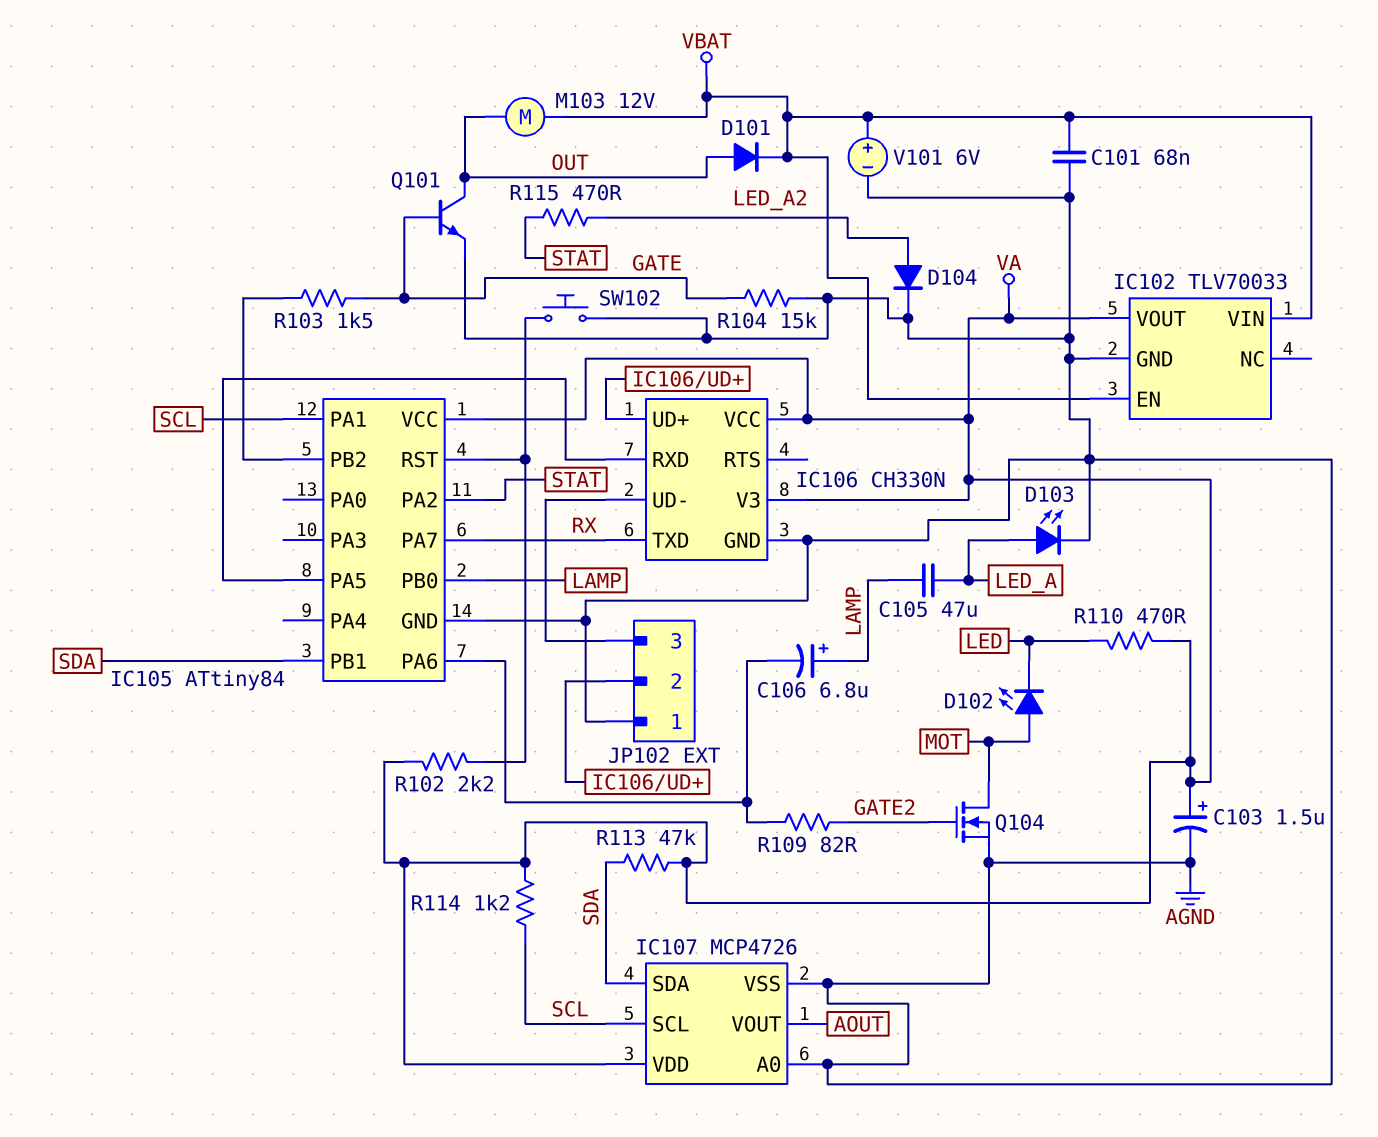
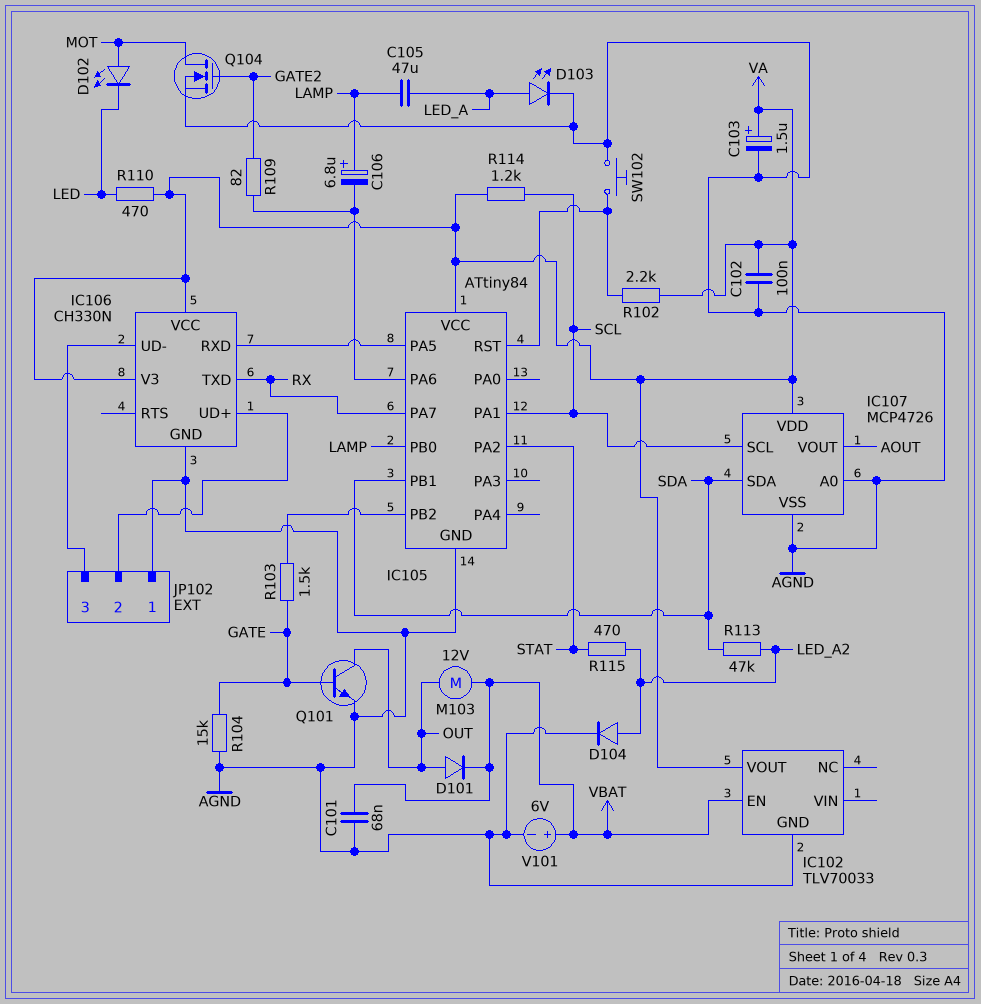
C102: none -> 100nF (AGND, VA)
IC102 pin VIN: VBAT -> none
R113: 47k (SDA, VA) -> 47k (LED_A2, SDA)

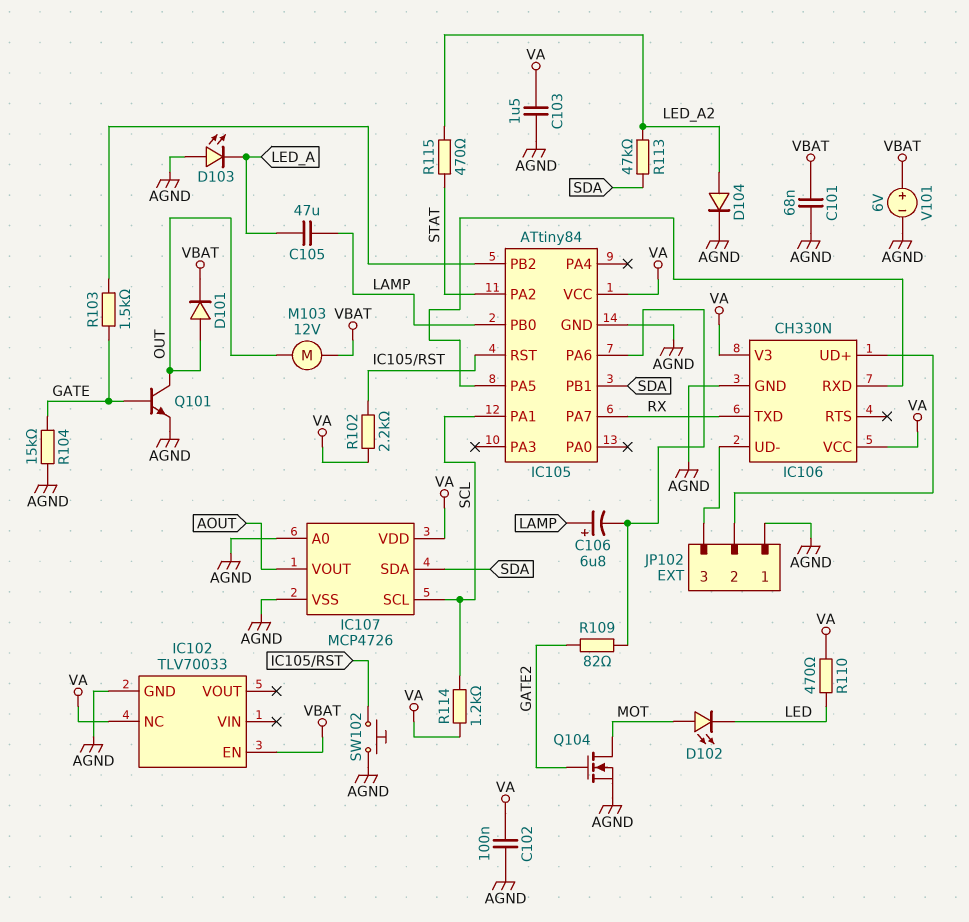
C103: 1.5uF (plus VA, minus AGND) -> 1.5uF (AGND, VA)
D103: LED (A LED_A, K AGND) -> LED (A AGND, K LED_A)
IC102 pin NC: none -> VA
IC102 pin VOUT: VA -> none

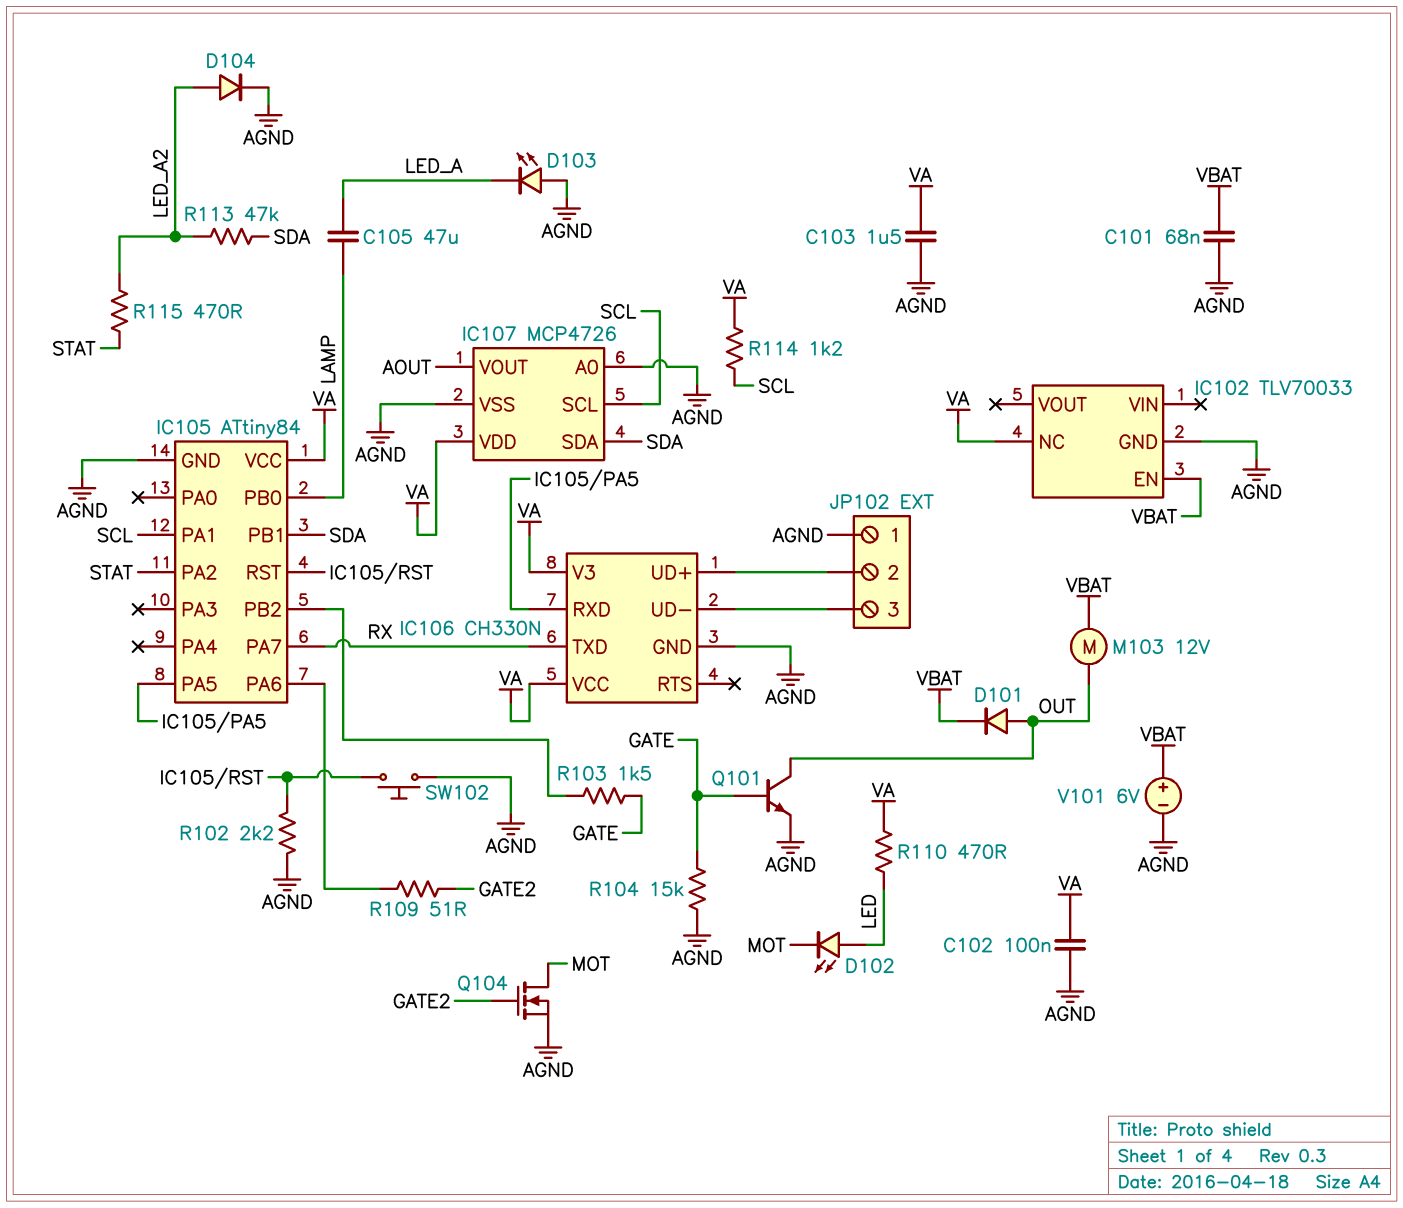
C106: 6.8uF (plus LAMP, minus IC105/PA6) -> none
D102: LED (A MOT, K LED) -> LED (A LED, K MOT)
R102: 2.2k (IC105/RST, VA) -> 2.2k (AGND, IC105/RST)
R109: 82 (GATE2, IC105/PA6) -> 51 (GATE2, IC105/PA6)

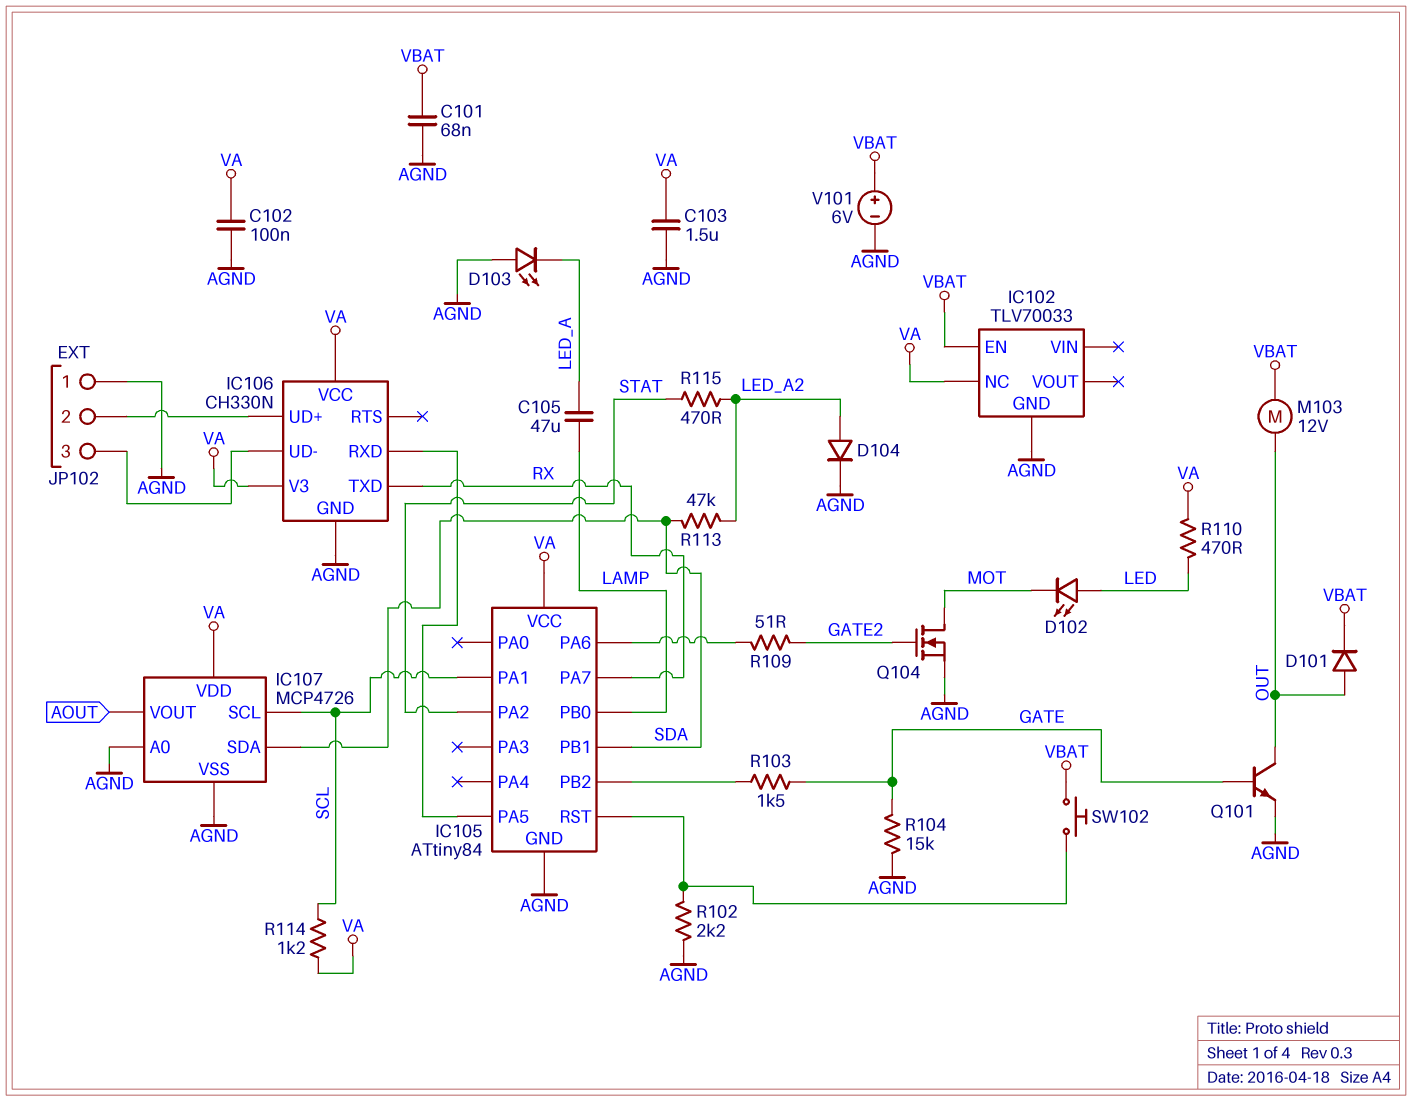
SW102: button (AGND, IC105/RST) -> button (IC105/RST, VBAT)

